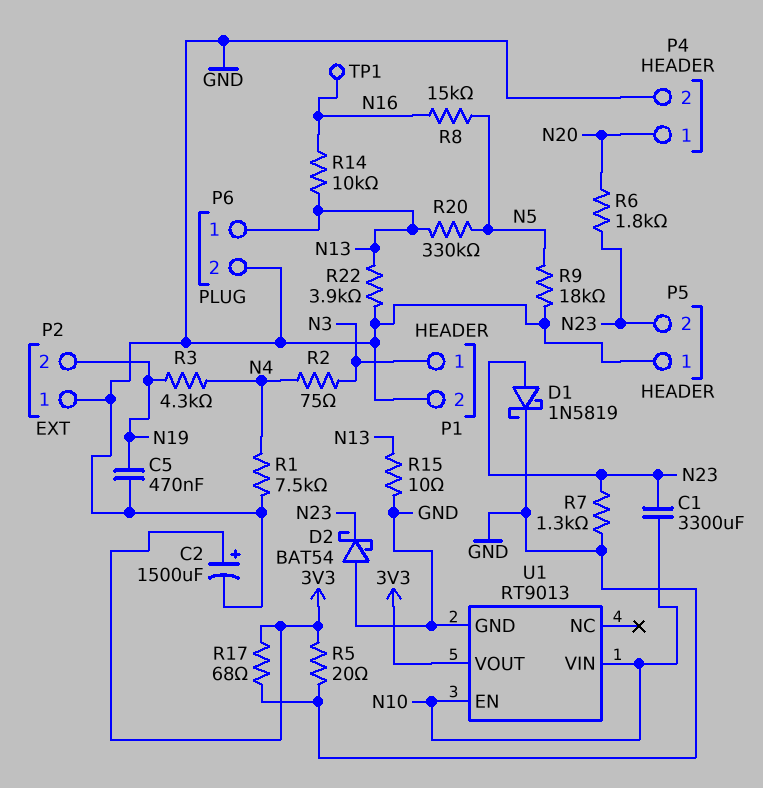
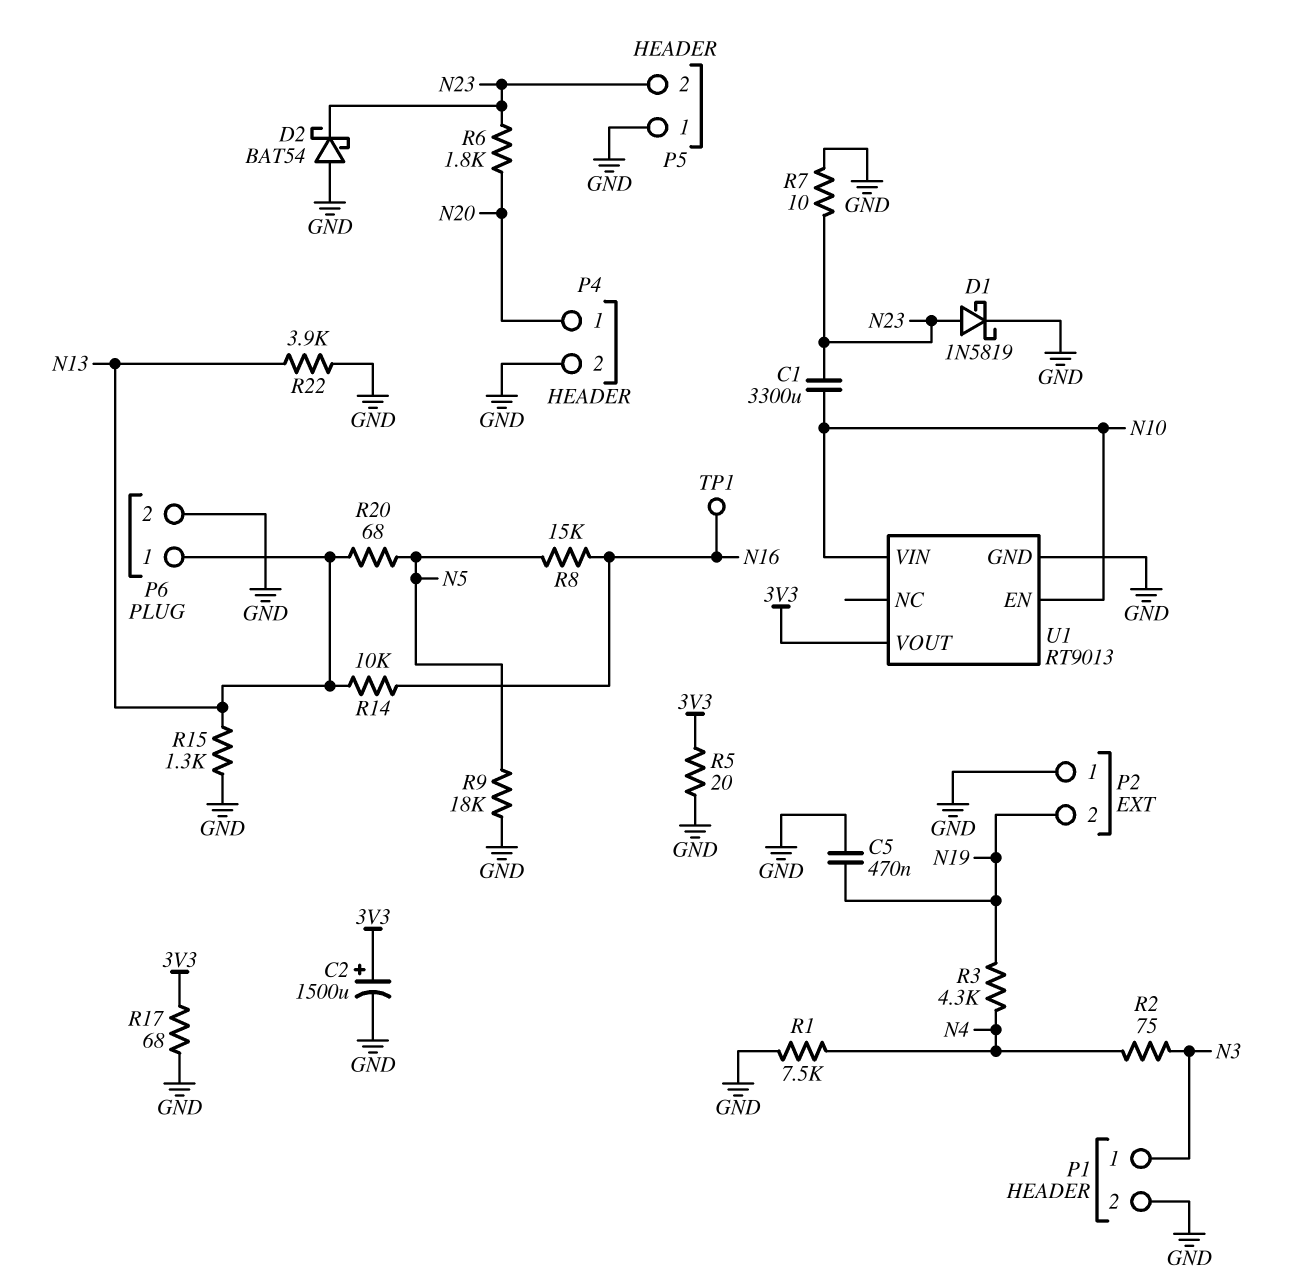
R7: 1.3k (GND, N23) -> 10 (GND, N23)
R15: 10 (GND, N13) -> 1.3k (GND, N13)
R20: 330k (N5, N13) -> 68 (N5, N13)

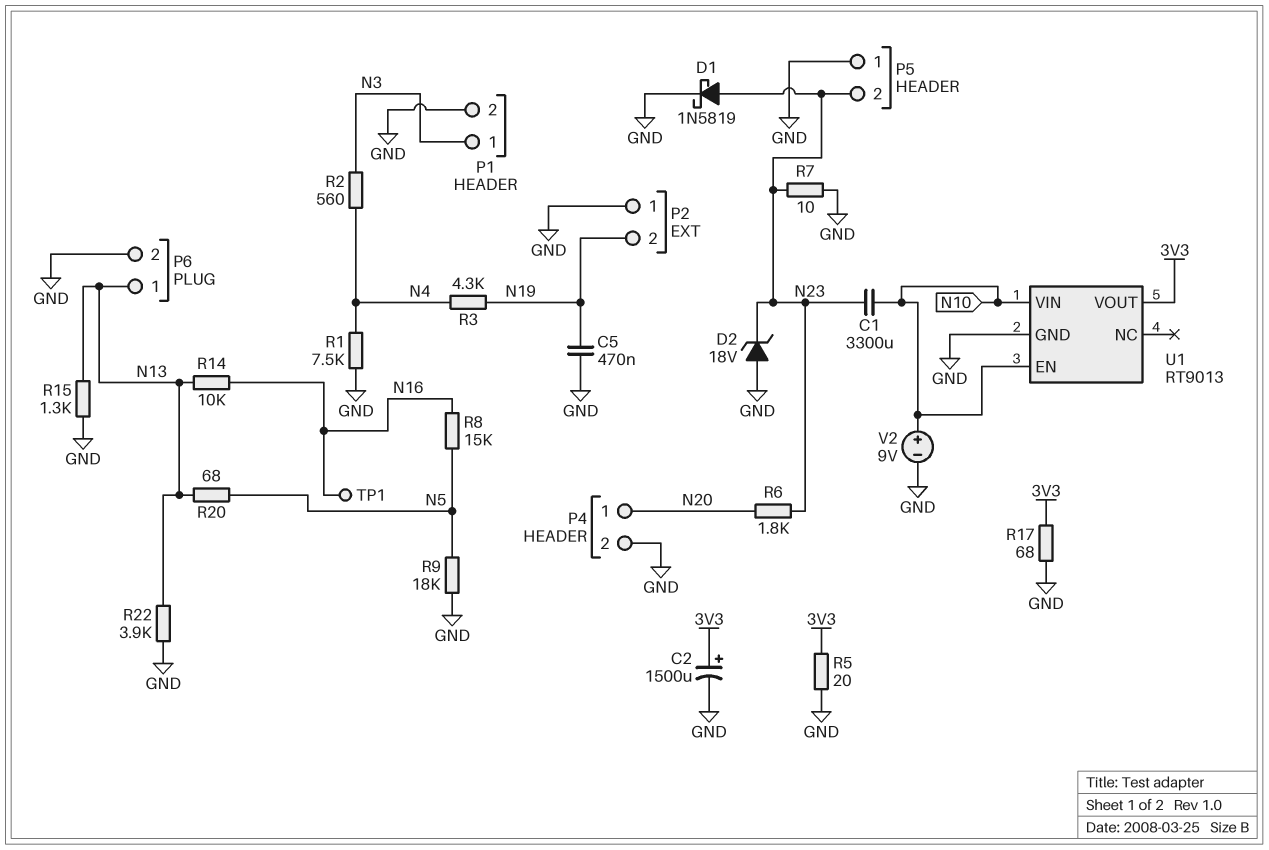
D2: schottky BAT54 (A GND, K N23) -> zener 18V (A GND, K N23)
R2: 75 (N3, N4) -> 560 (N3, N4)
V2: none -> 9V (plus N10, minus GND)

